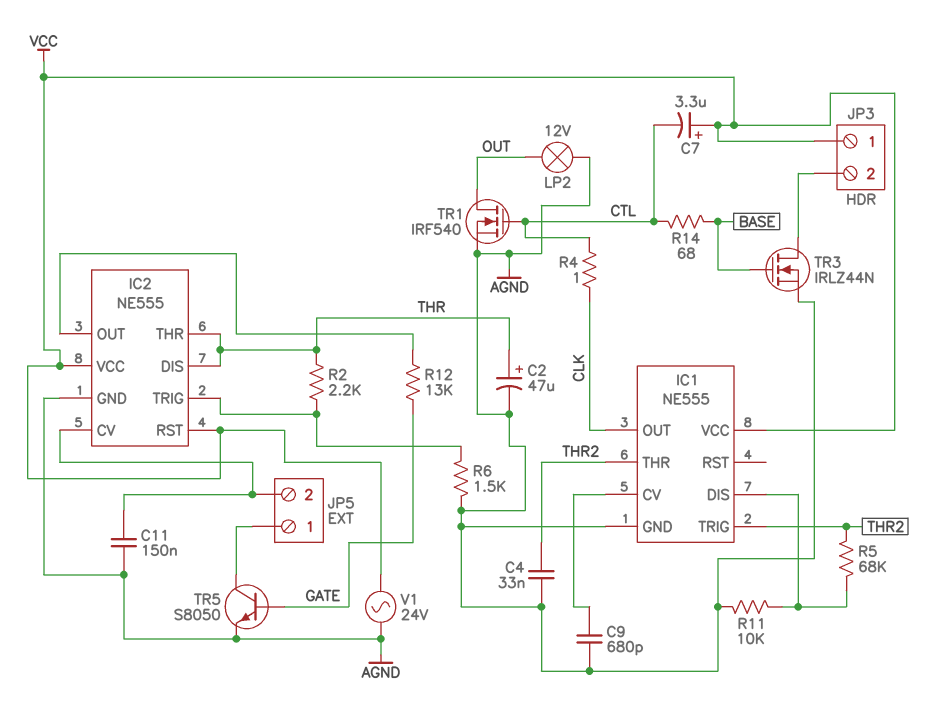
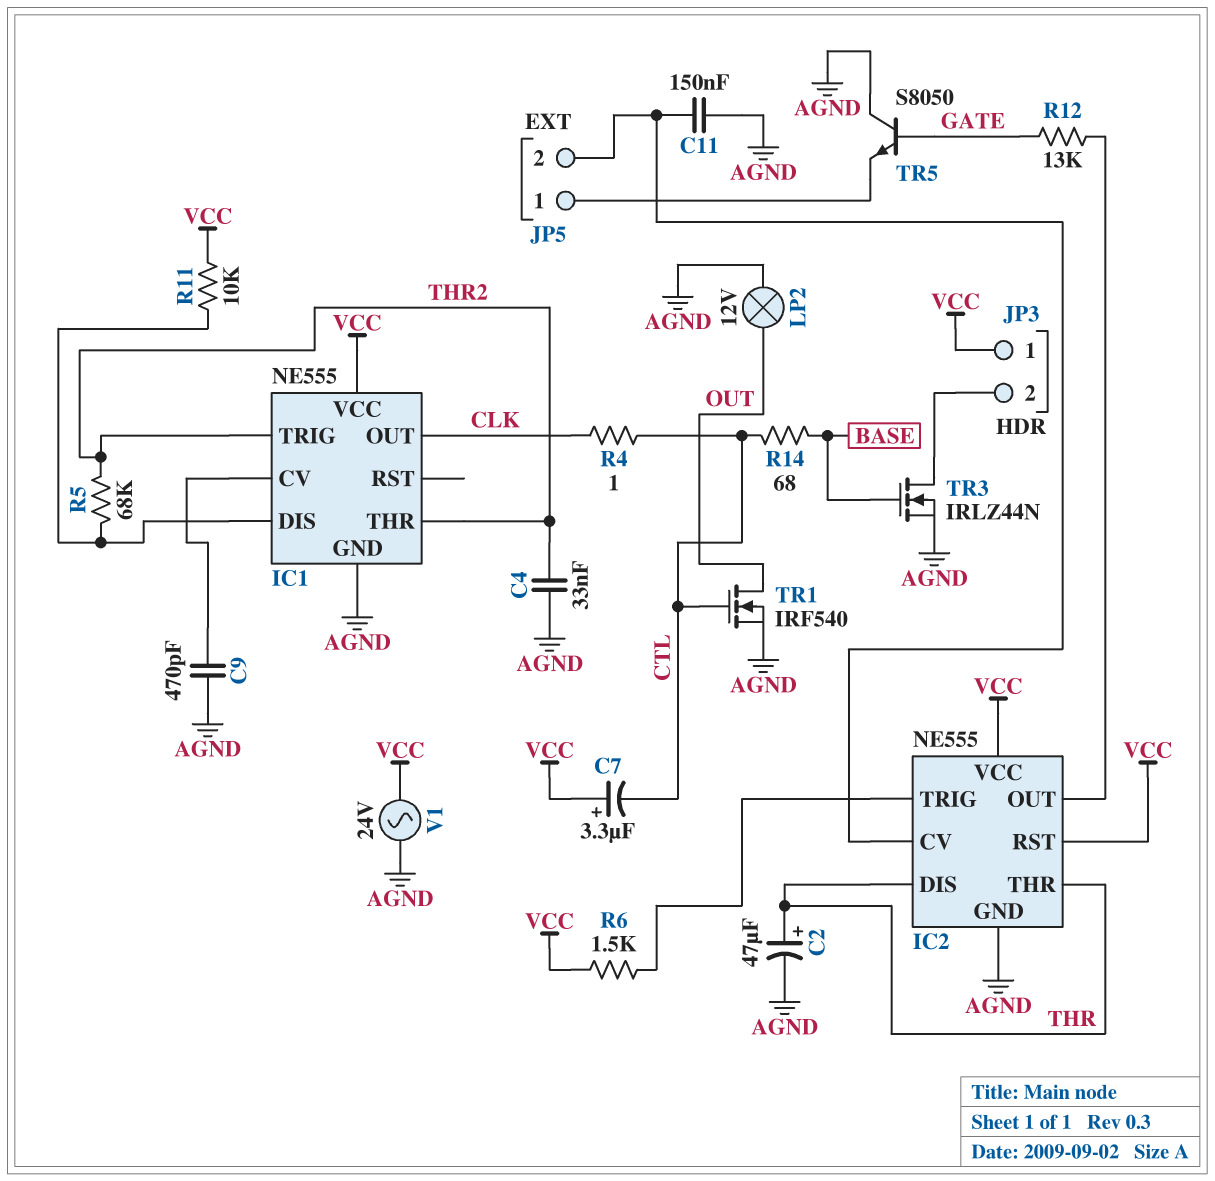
C9: 680pF (AGND, IC1/CV) -> 470pF (AGND, IC1/CV)
R2: 2.2k (IC2/TRIG, THR) -> none
R6: 1.5k (AGND, IC2/TRIG) -> 1.5k (IC2/TRIG, VCC)
R11: 10k (AGND, IC1/DIS) -> 10k (IC1/DIS, VCC)
TR5: NPN S8050 (B GATE, C JP5/1, E AGND) -> NPN S8050 (B GATE, C AGND, E JP5/1)

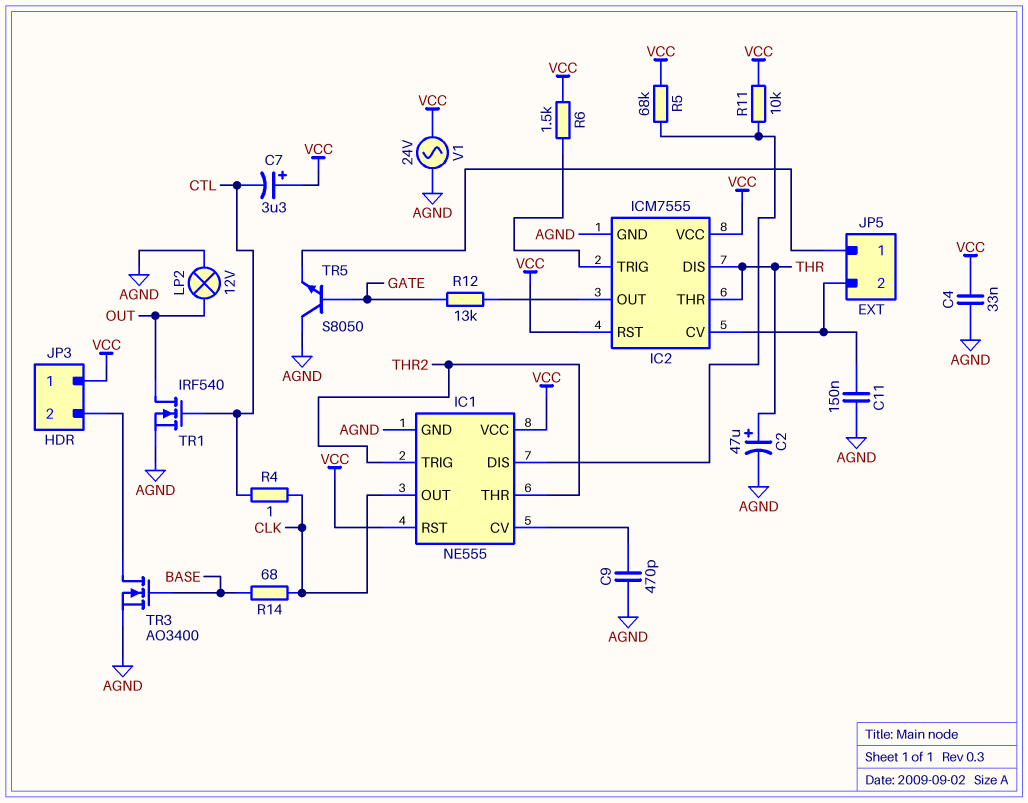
C4: 33nF (AGND, THR2) -> 33nF (AGND, VCC)
IC1 pin RST: none -> VCC
IC2: NE555 -> ICM7555
R5: 68k (IC1/DIS, THR2) -> 68k (IC1/DIS, VCC)
R14: 68 (BASE, CTL) -> 68 (BASE, CLK)
TR3: NMOS IRLZ44N (G BASE, D JP3/2, S AGND) -> NMOS AO3400 (G BASE, D JP3/2, S AGND)

